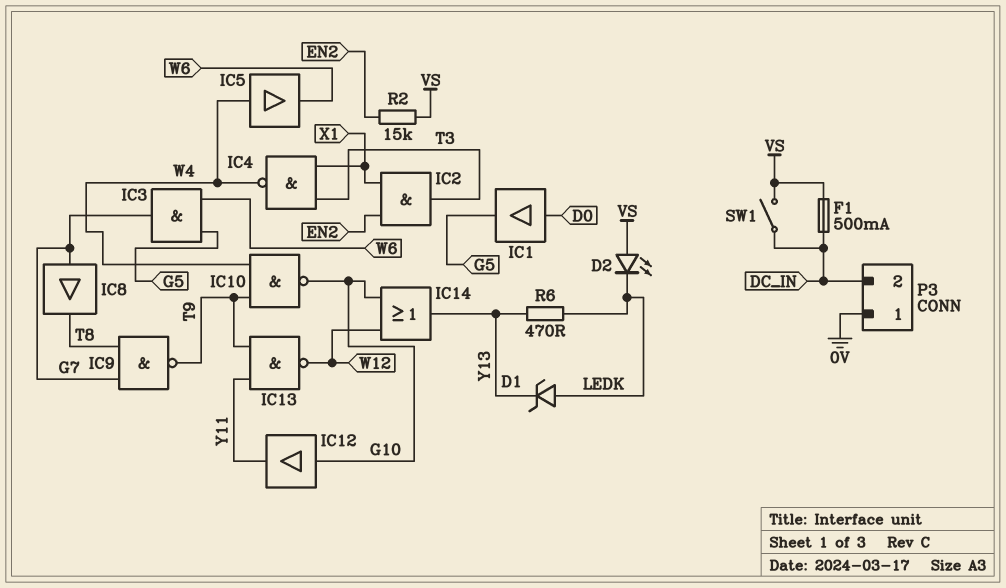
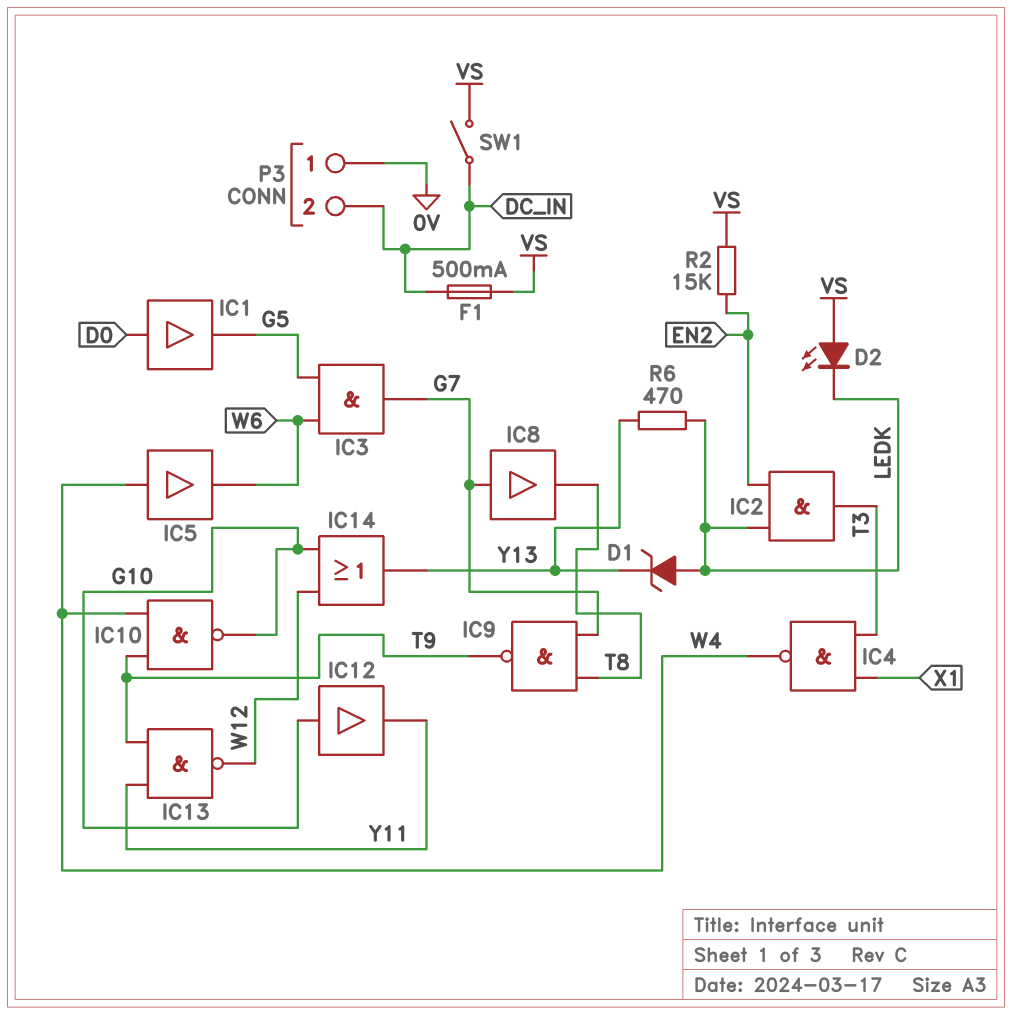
IC2: AND (in EN2, in X1, out T3) -> AND (in EN2, in LEDK, out T3)

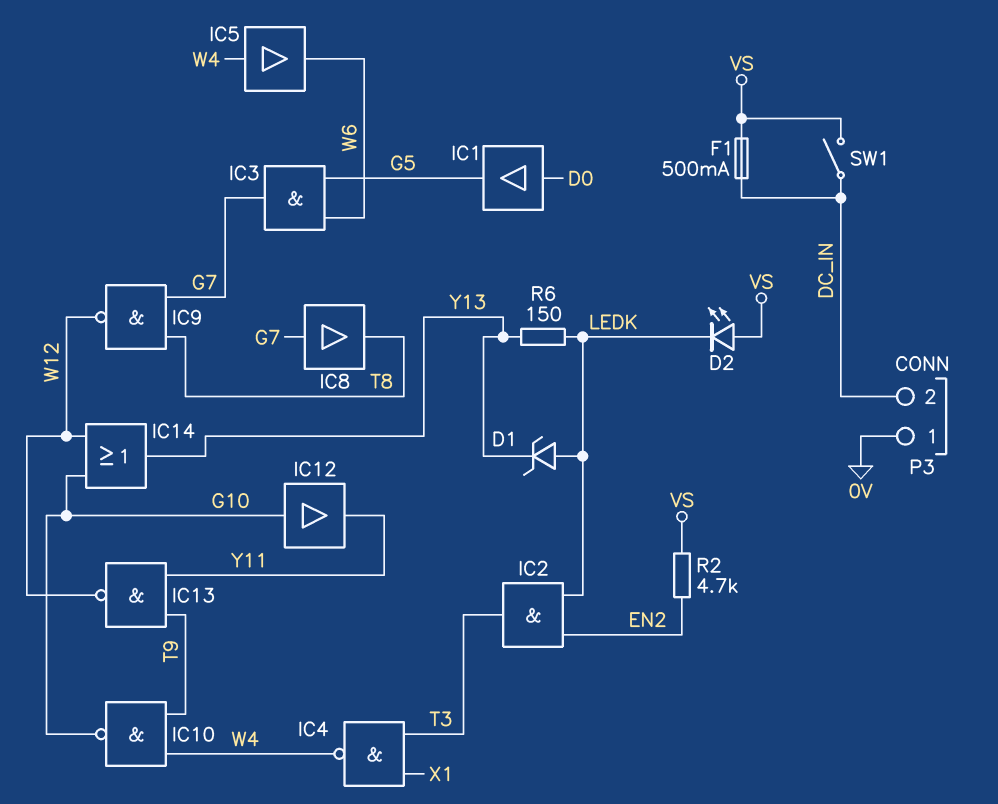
IC9: NAND (in G7, in T8, out T9) -> NAND (in G7, in T8, out W12)
R2: 15k (EN2, VS) -> 4.7k (EN2, VS)
R6: 470 (LEDK, Y13) -> 150 (LEDK, Y13)

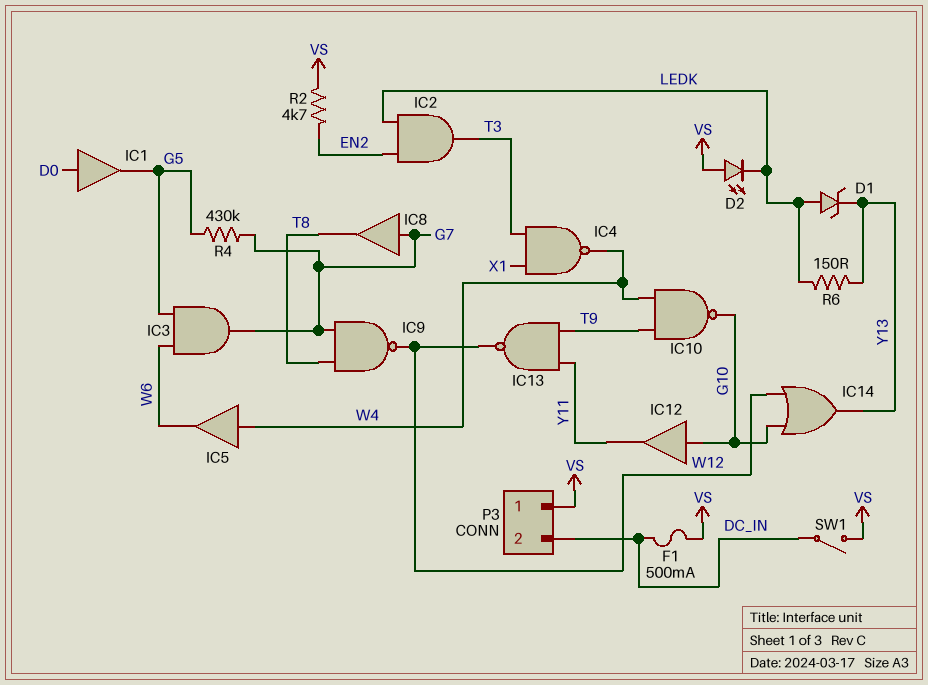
P3 pin 1: 0V -> VS
R4: none -> 430k (G5, G7)

